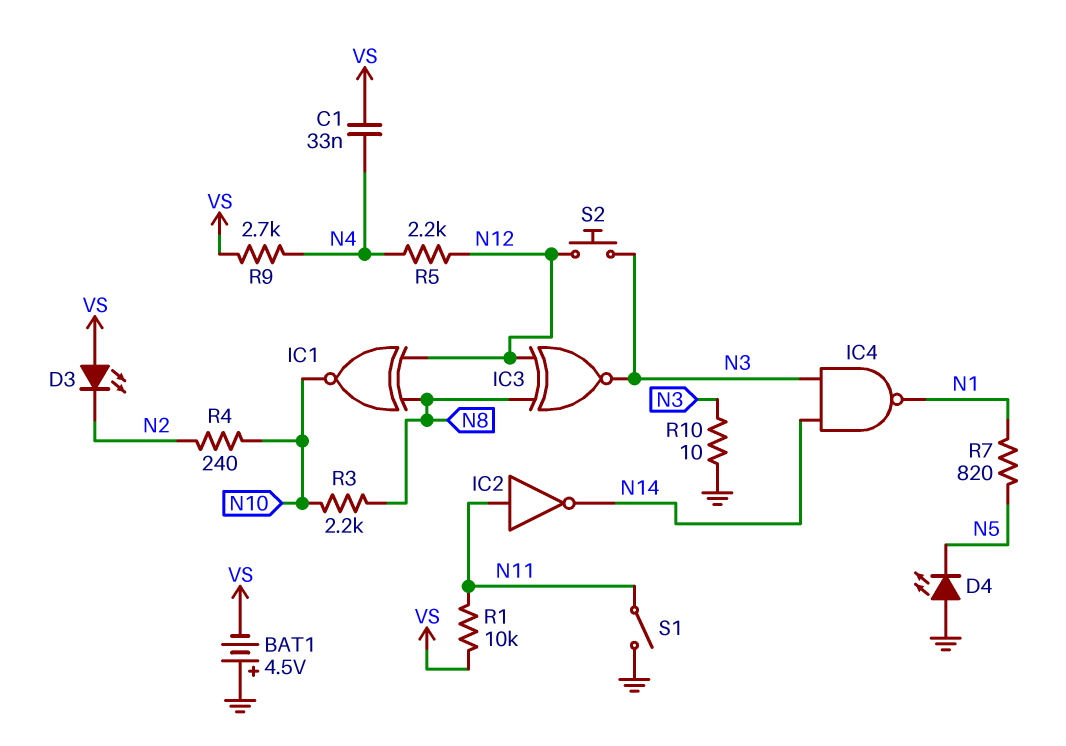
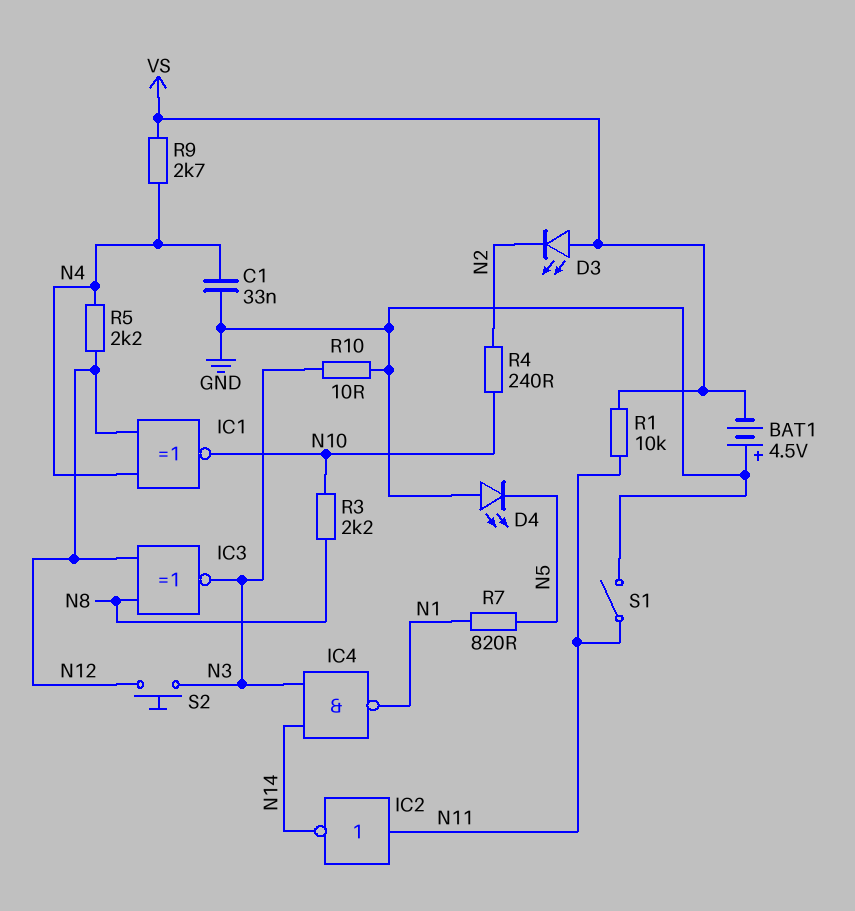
C1: 33nF (N4, VS) -> 33nF (GND, N4)
IC1: XNOR (in N8, in N12, out N10) -> XNOR (in N4, in N12, out N10)

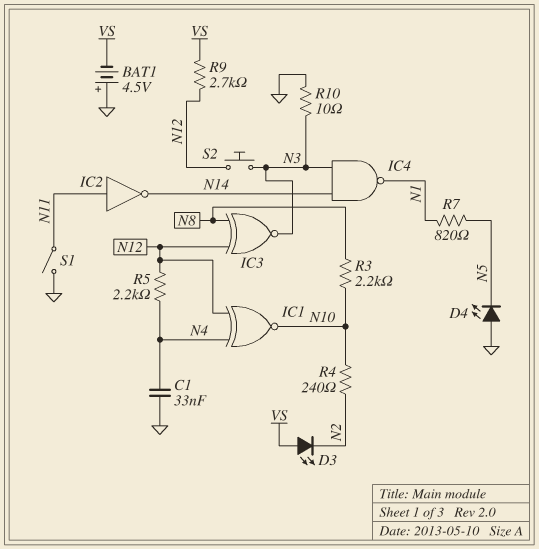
R1: 10k (N11, VS) -> none
R9: 2.7k (N4, VS) -> 2.7k (N12, VS)

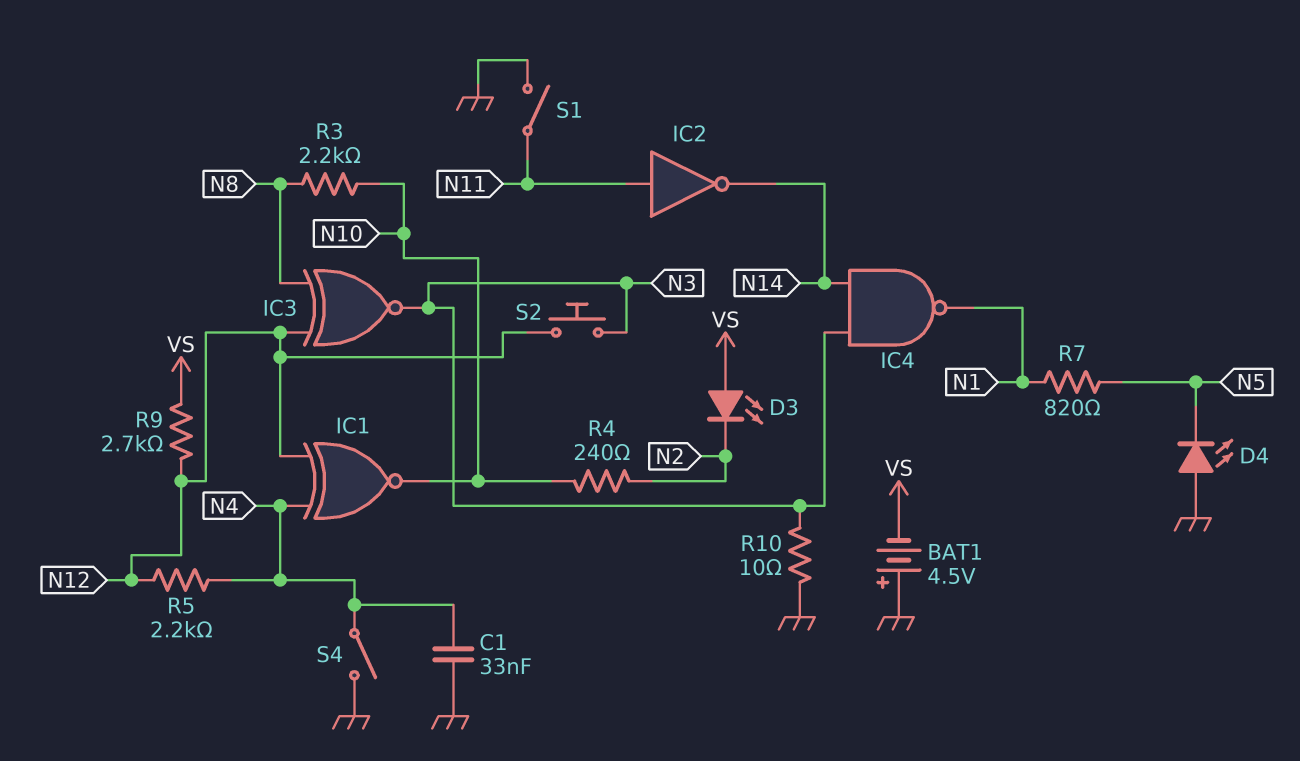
S4: none -> switch (GND, N4)

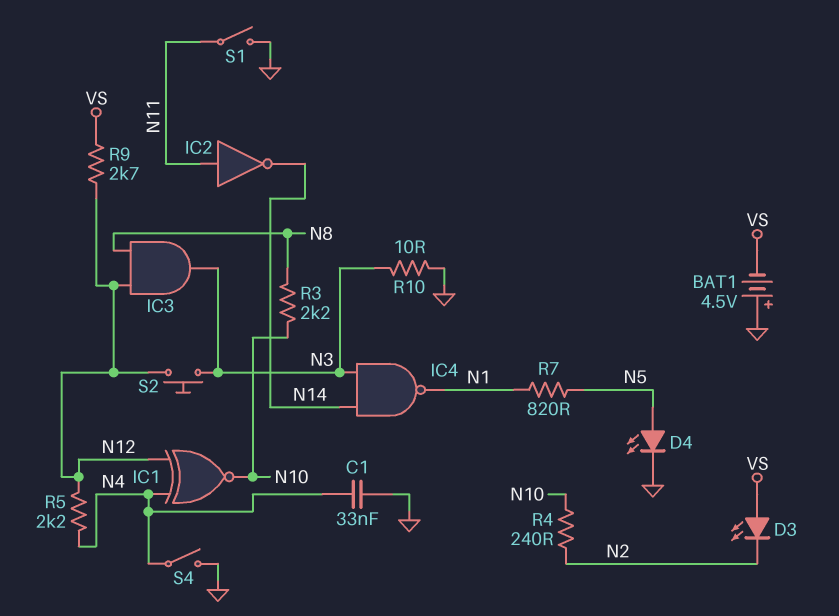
D4: LED (A GND, K N5) -> LED (A N5, K GND)
IC3: XNOR (in N8, in N12, out N3) -> AND (in N8, in N12, out N3)

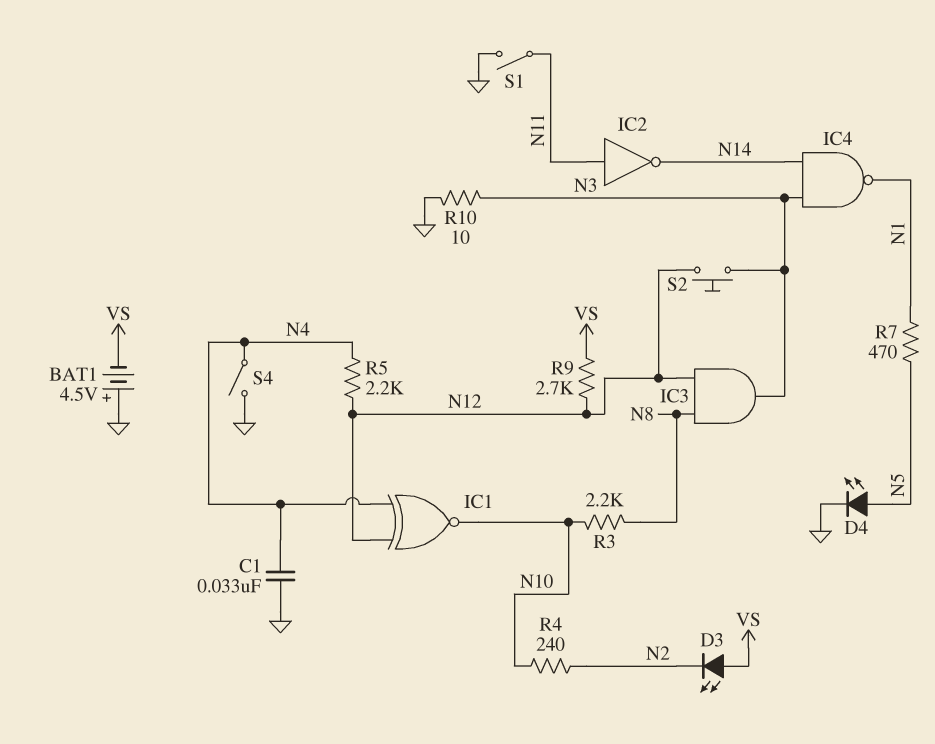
R7: 820 (N1, N5) -> 470 (N1, N5)

